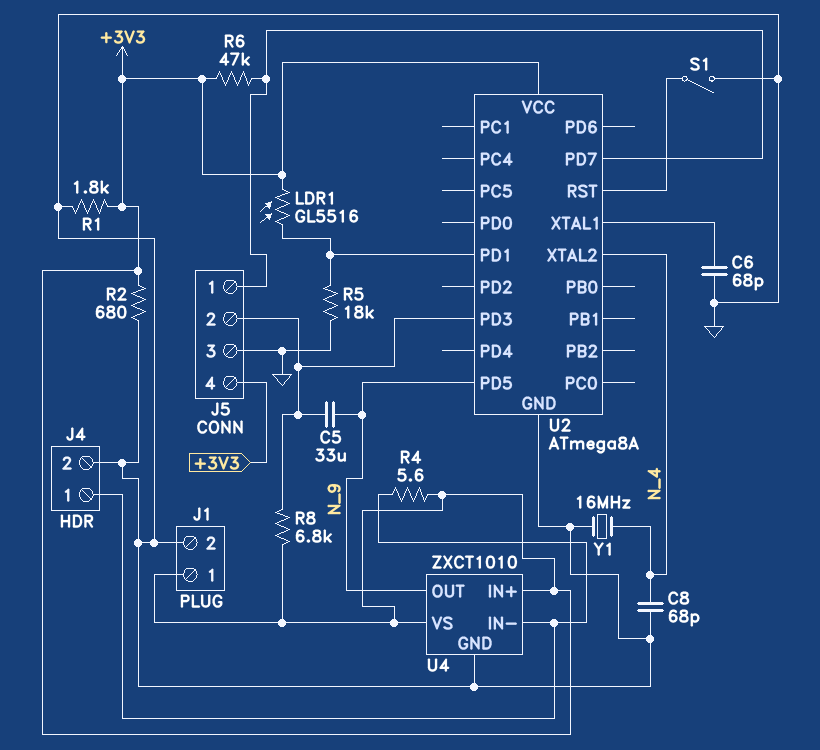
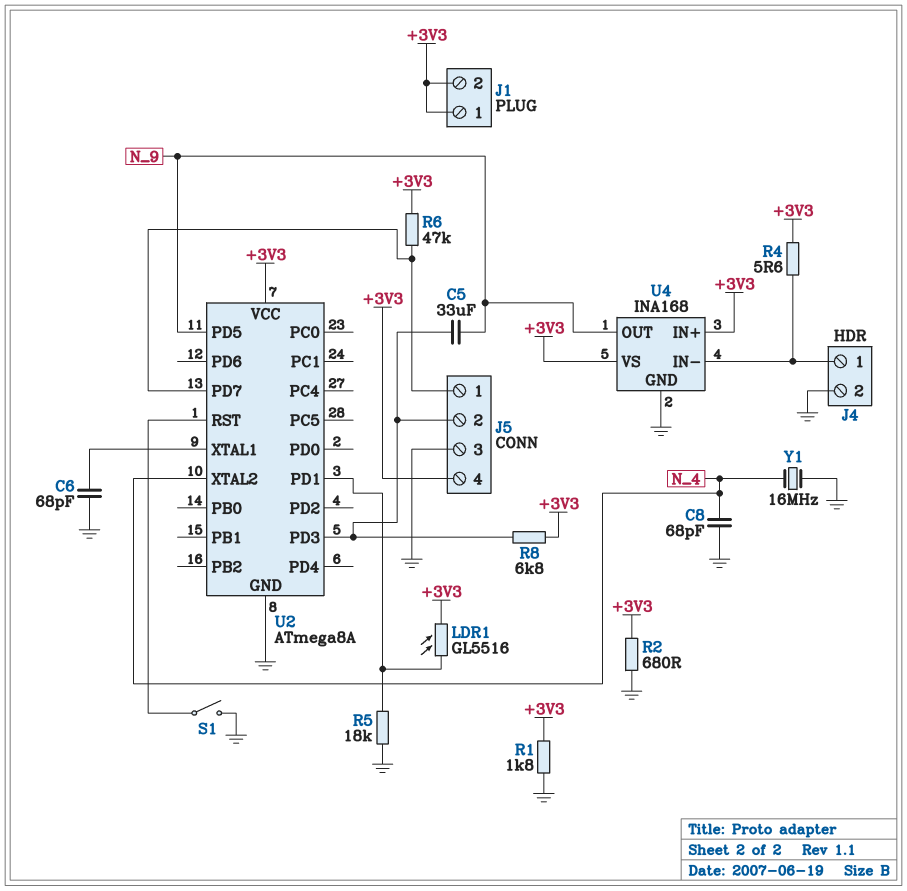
J1 pin 2: GND -> +3V3
U4: ZXCT1010 -> INA168

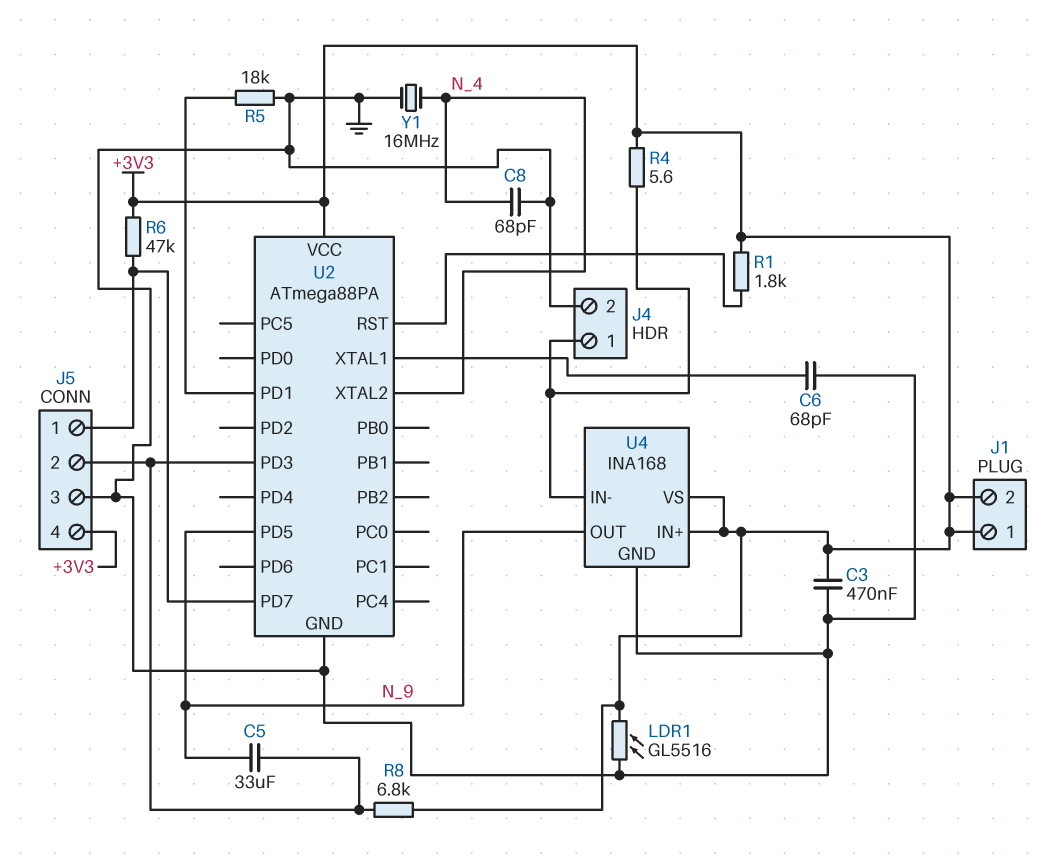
C3: none -> 470nF (+3V3, GND)
LDR1: GL5516 (+3V3, U2/PD1) -> GL5516 (+3V3, GND)
R1: 1.8k (+3V3, GND) -> 1.8k (+3V3, U2/RST)
R2: 680 (+3V3, GND) -> none
S1: switch (GND, U2/RST) -> none
U2: ATmega8A -> ATmega88PA

